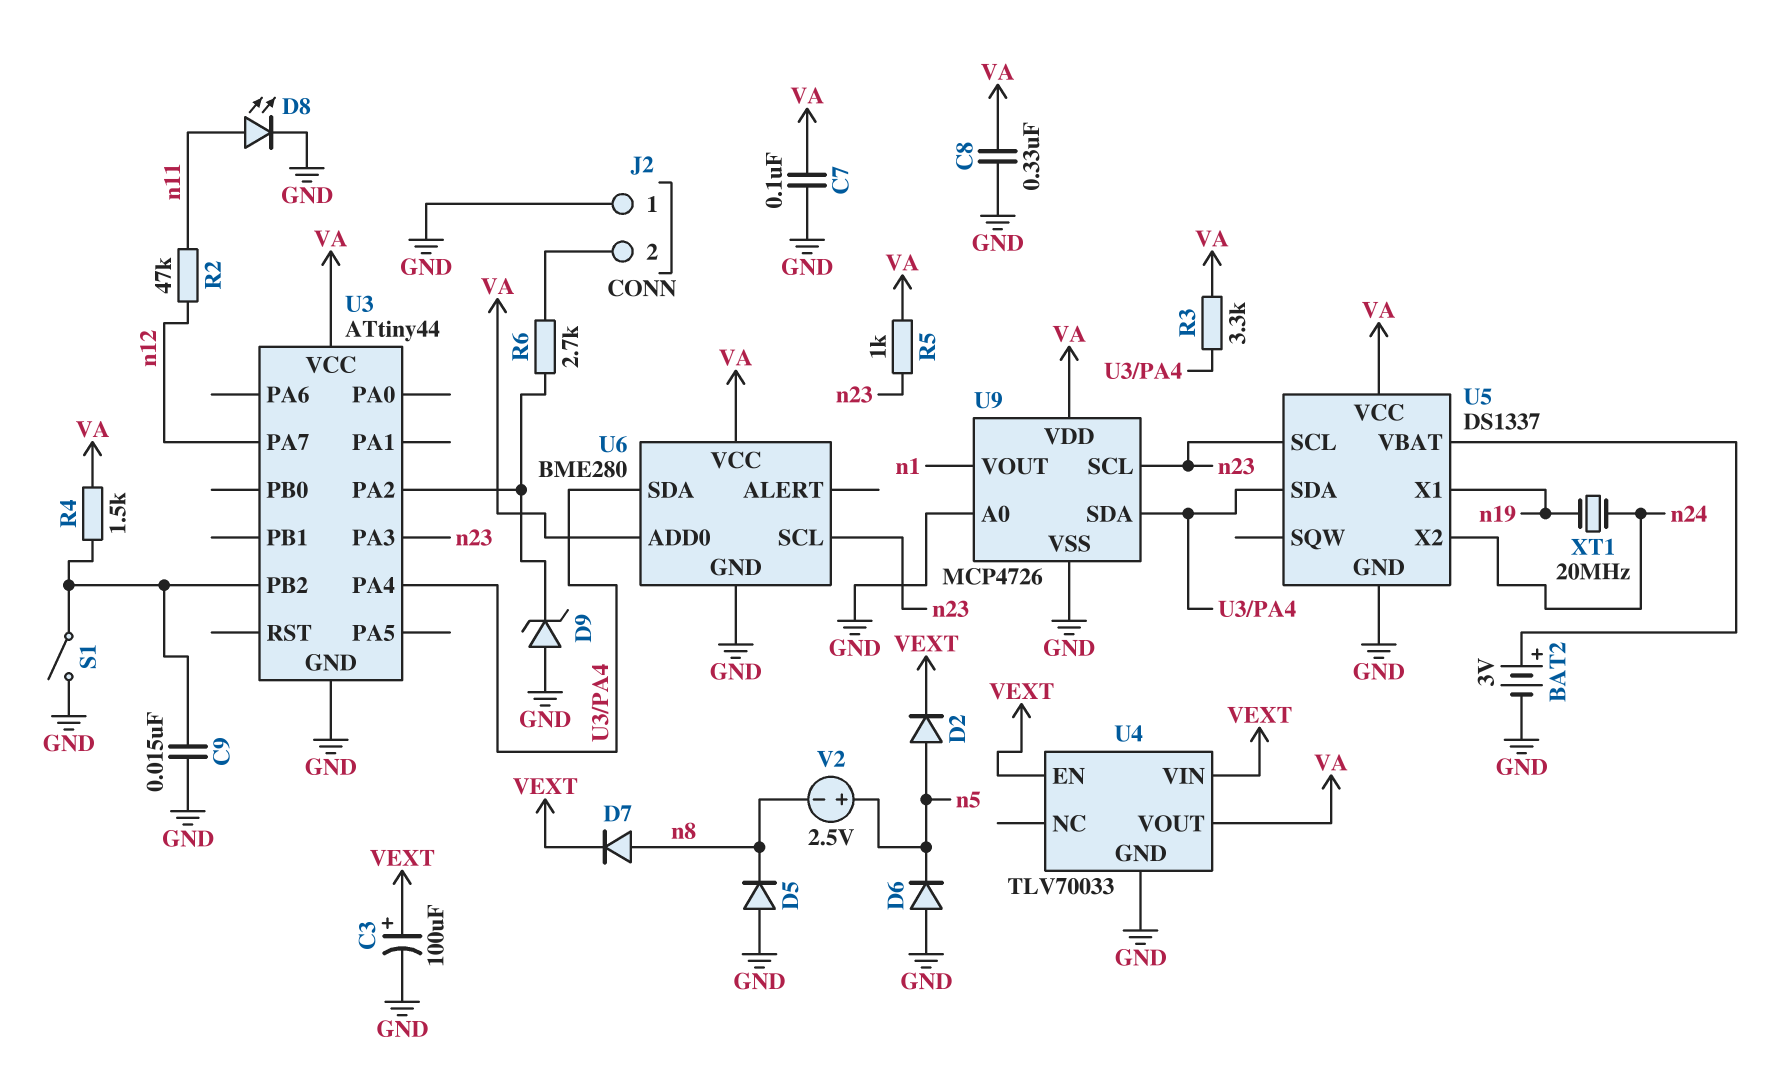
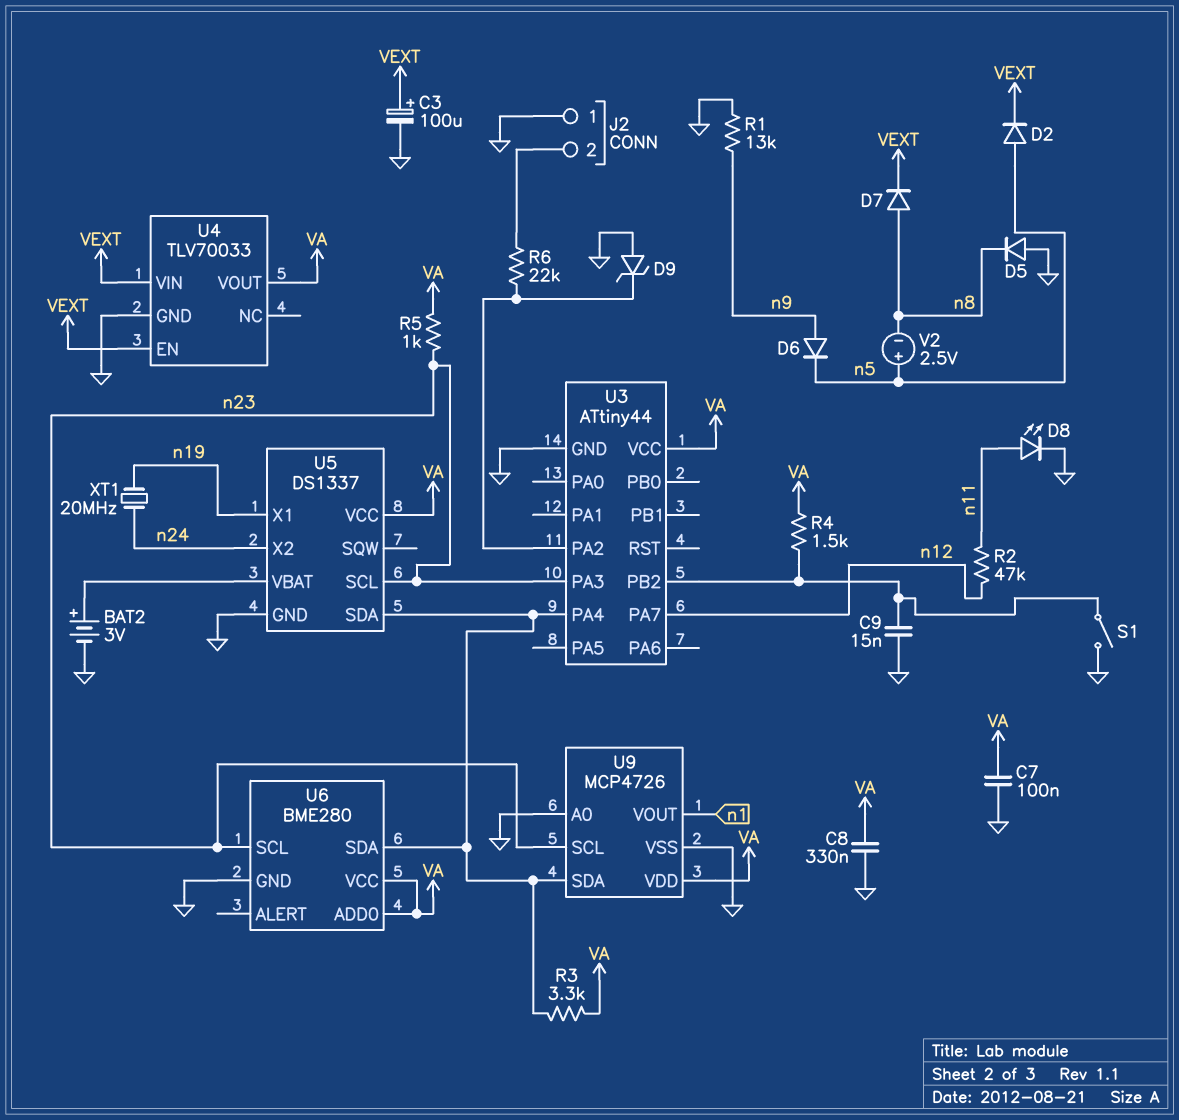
D6: diode (A GND, K n5) -> diode (A n9, K n5)
R1: none -> 13k (GND, n9)
R6: 2.7k (J2/2, U3/PA2) -> 22k (J2/2, U3/PA2)

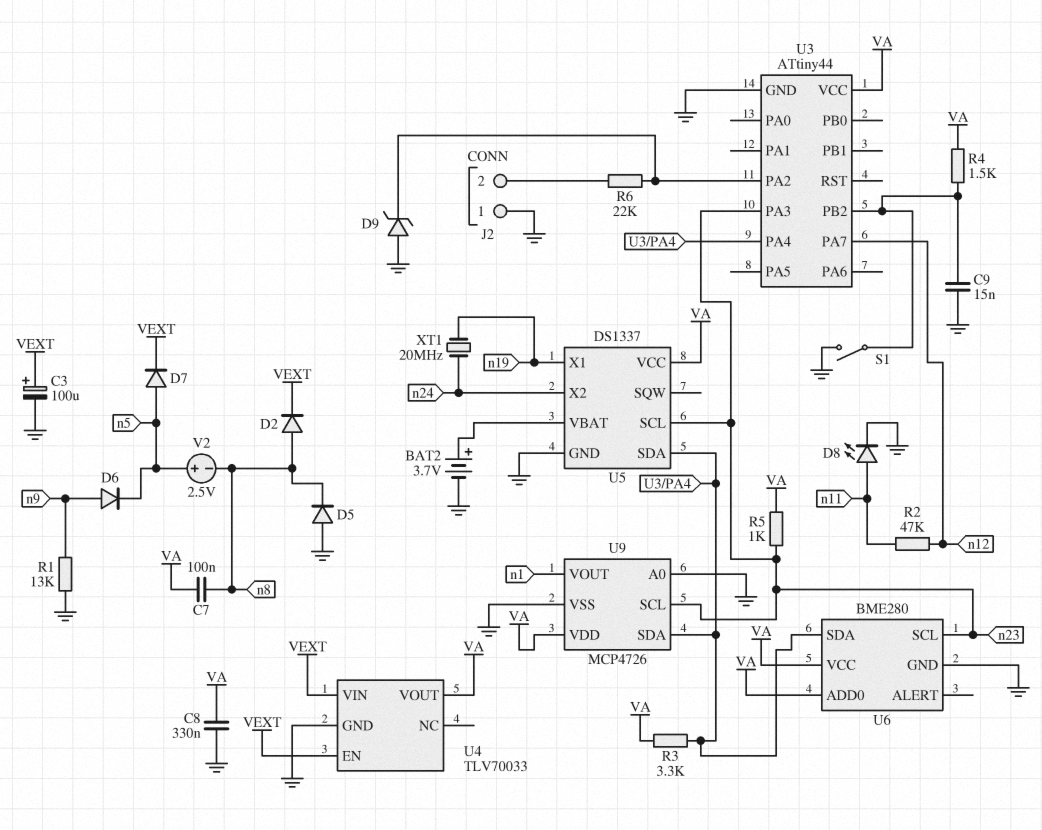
BAT2: 3V (plus U5/VBAT, minus GND) -> 3.7V (plus U5/VBAT, minus GND)
C7: 100nF (GND, VA) -> 100nF (VA, n8)
D2: diode (A n5, K VEXT) -> diode (A n8, K VEXT)
D7: diode (A n8, K VEXT) -> diode (A n5, K VEXT)

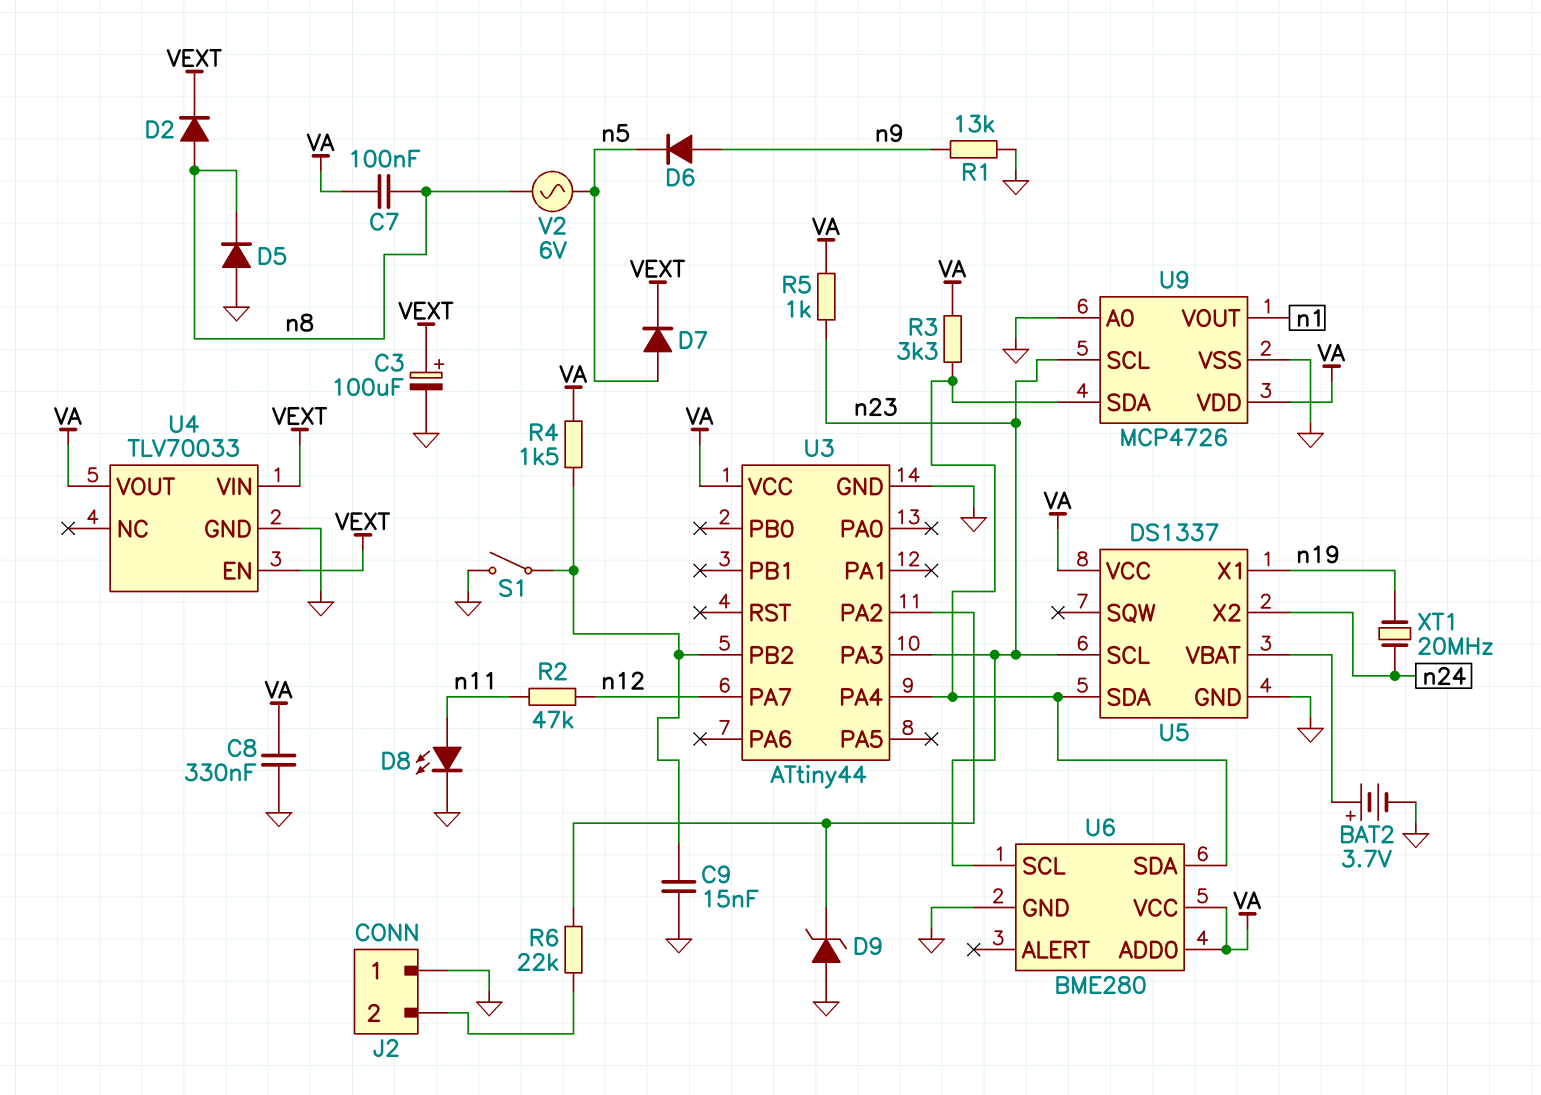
V2: 2.5V (plus n5, minus n8) -> AC 6V (n5, n8)

